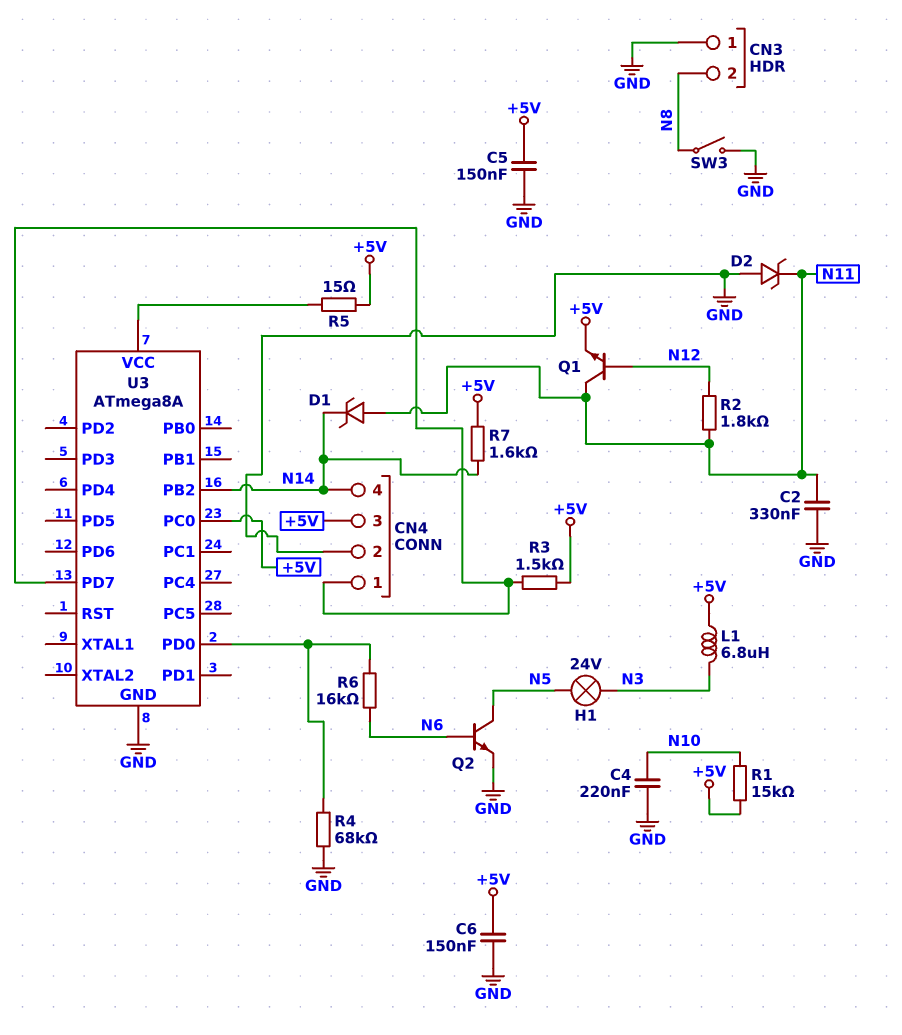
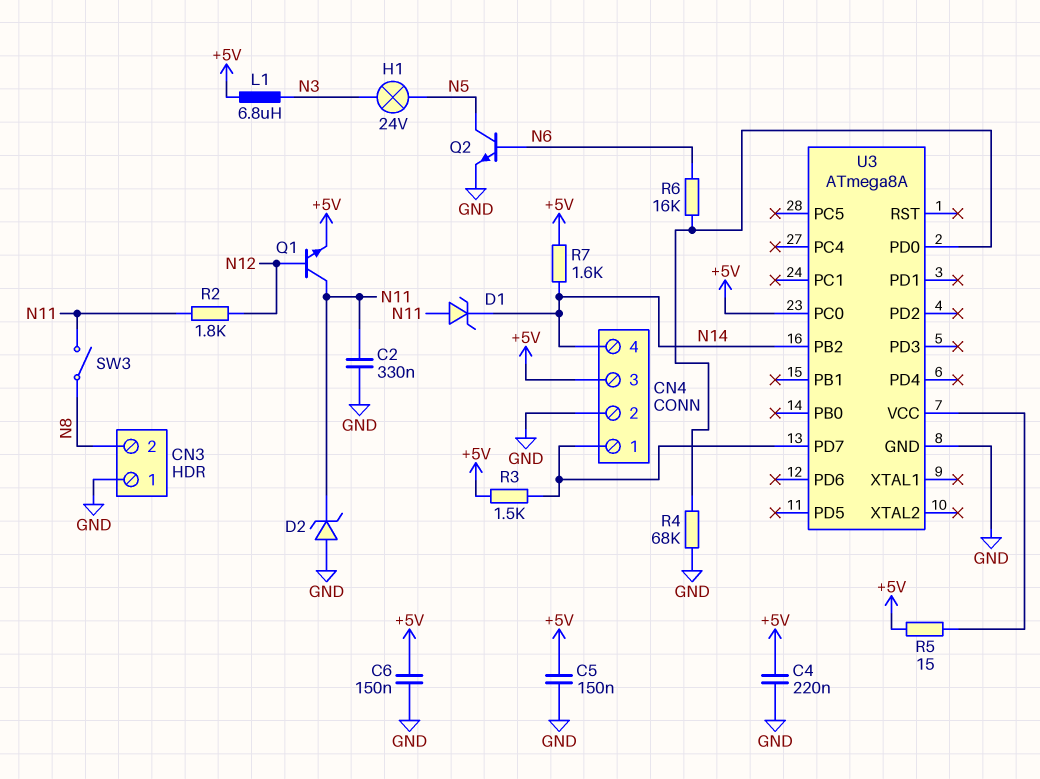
C4: 220nF (GND, N10) -> 220nF (+5V, GND)
R1: 15k (+5V, N10) -> none
SW3: switch (GND, N8) -> switch (N8, N11)

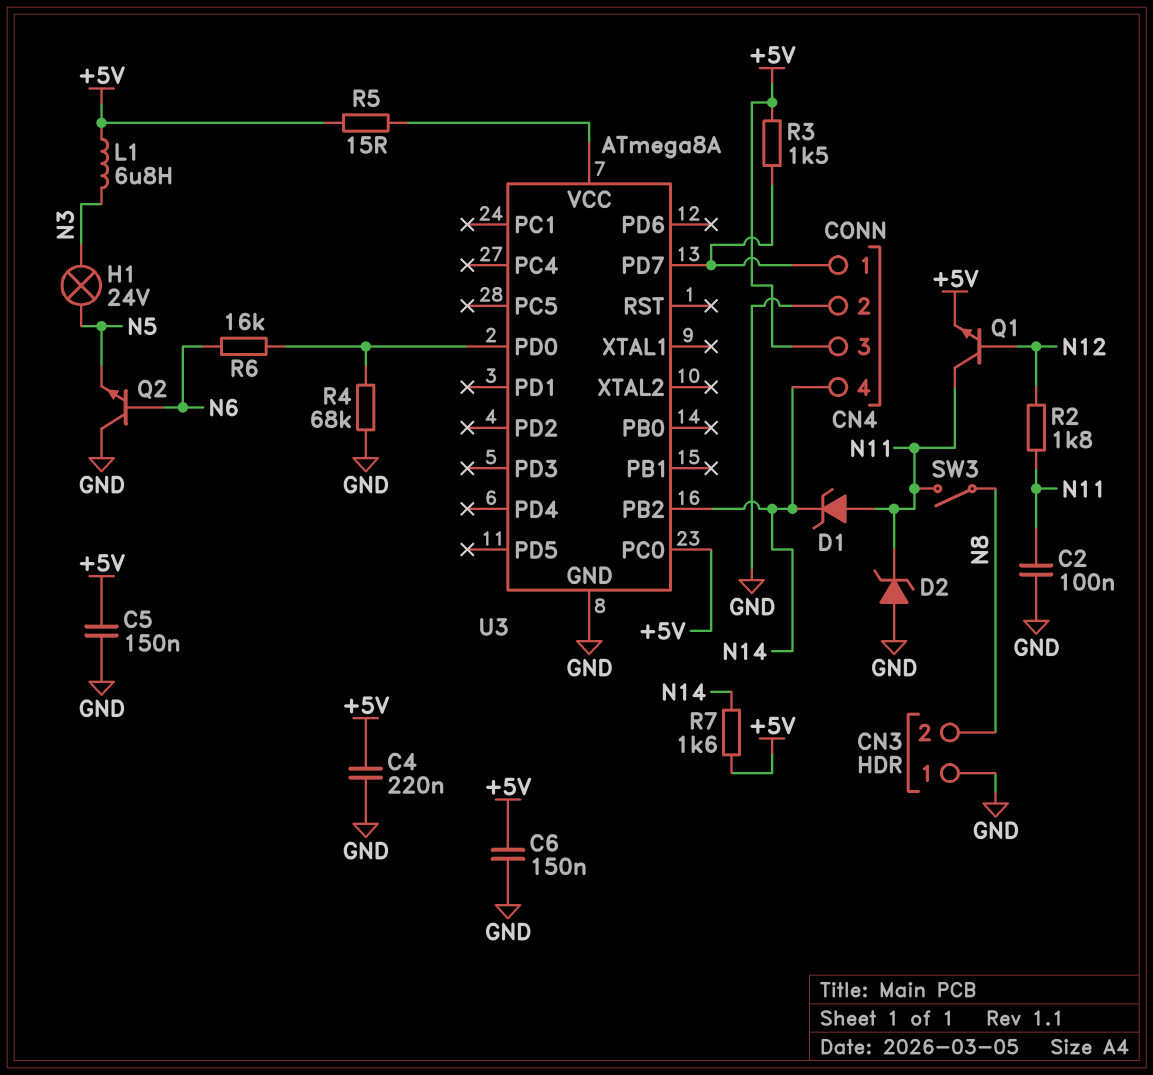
C2: 330nF (GND, N11) -> 100nF (GND, N11)
Q2: NPN (B N6, C N5, E GND) -> NPN (B N6, C GND, E N5)

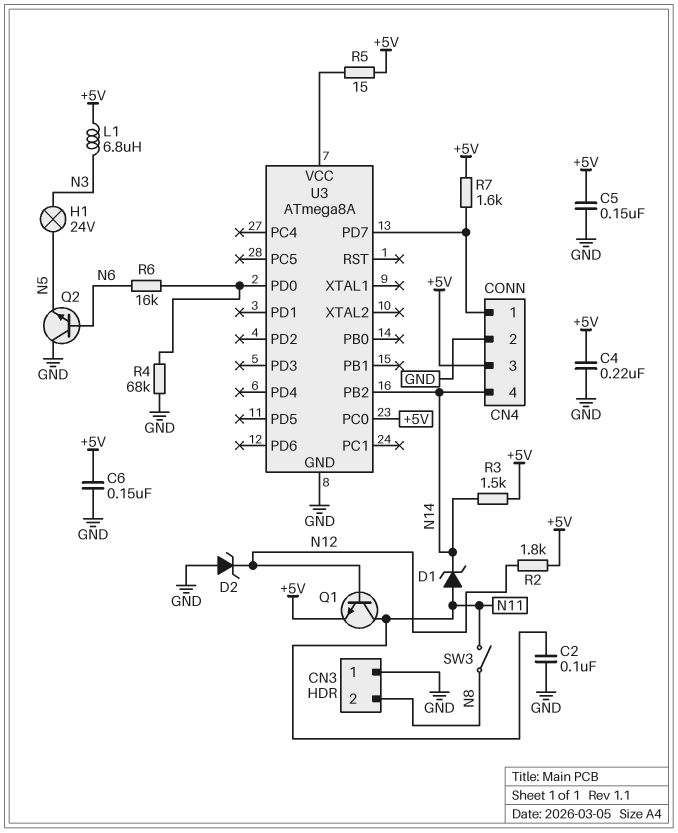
D2: zener (A GND, K N11) -> zener (A GND, K N12)
R2: 1.8k (N11, N12) -> 1.8k (+5V, N12)
R3: 1.5k (+5V, CN4/1) -> 1.5k (+5V, N14)
R7: 1.6k (+5V, N14) -> 1.6k (+5V, CN4/1)

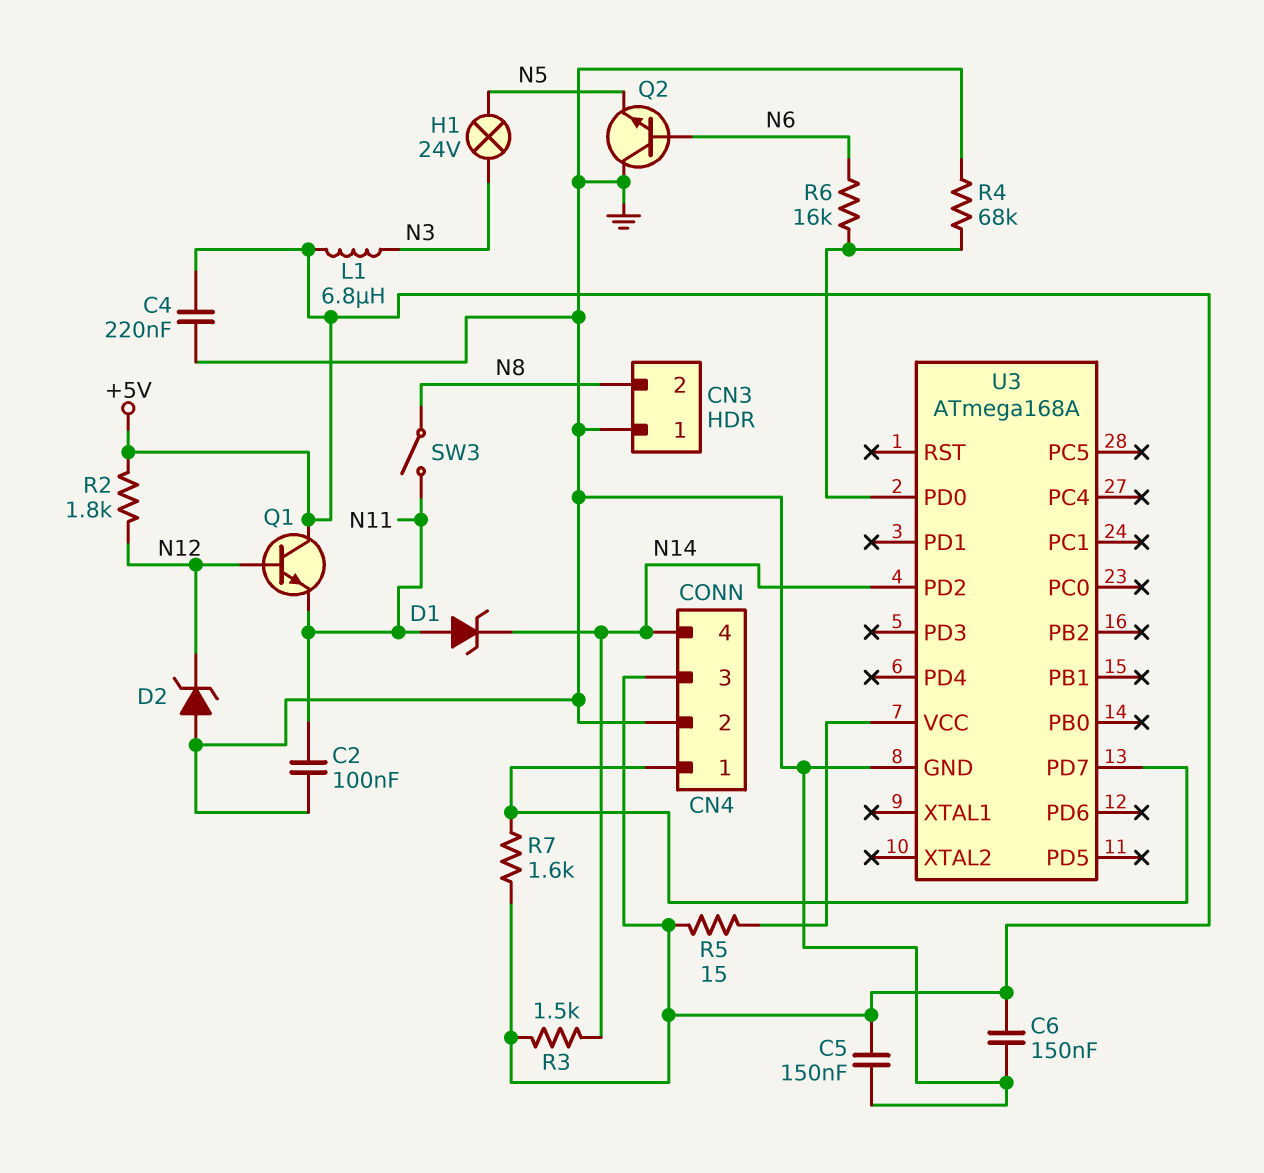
Q1: NPN (B N12, C N11, E +5V) -> NPN (B N12, C +5V, E N11)
U3: ATmega8A -> ATmega168A
U3 pin PB2: N14 -> none
U3 pin PC0: +5V -> none
U3 pin PD2: none -> N14

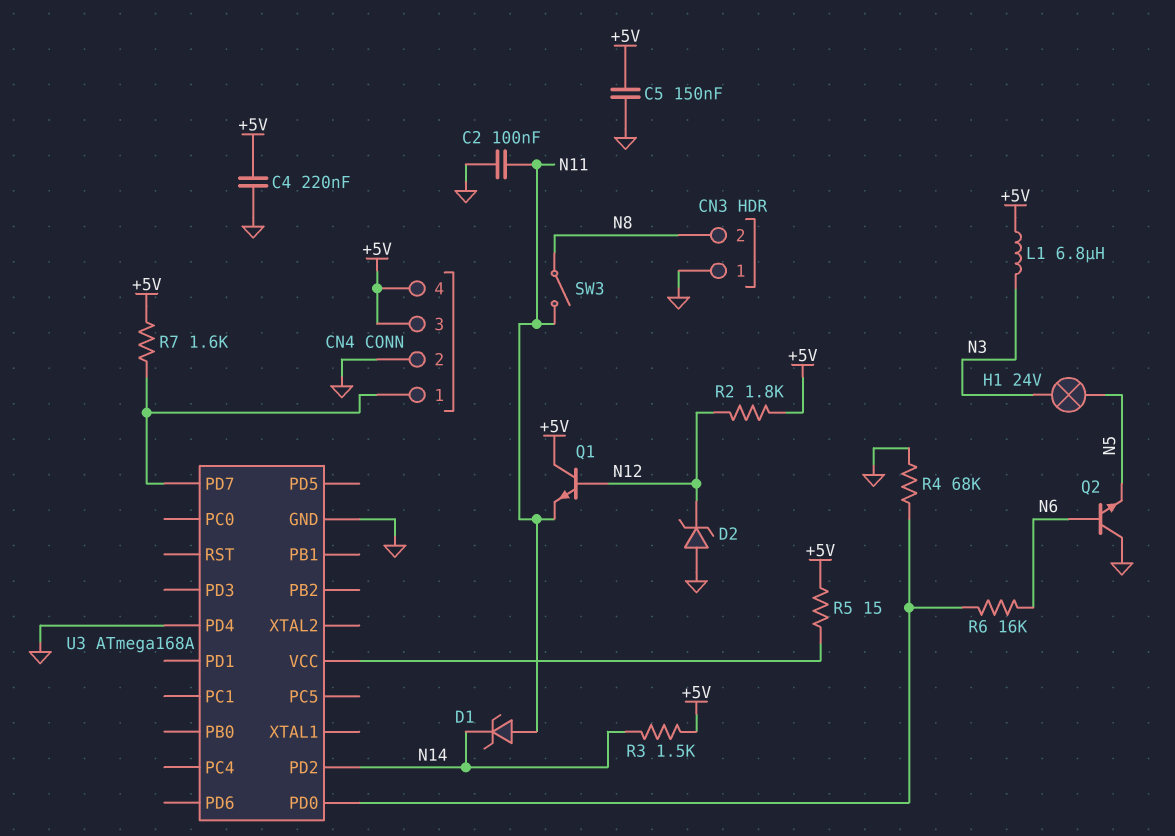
C6: 150nF (+5V, GND) -> none
CN4 pin 4: N14 -> +5V
U3 pin PD4: none -> GND

